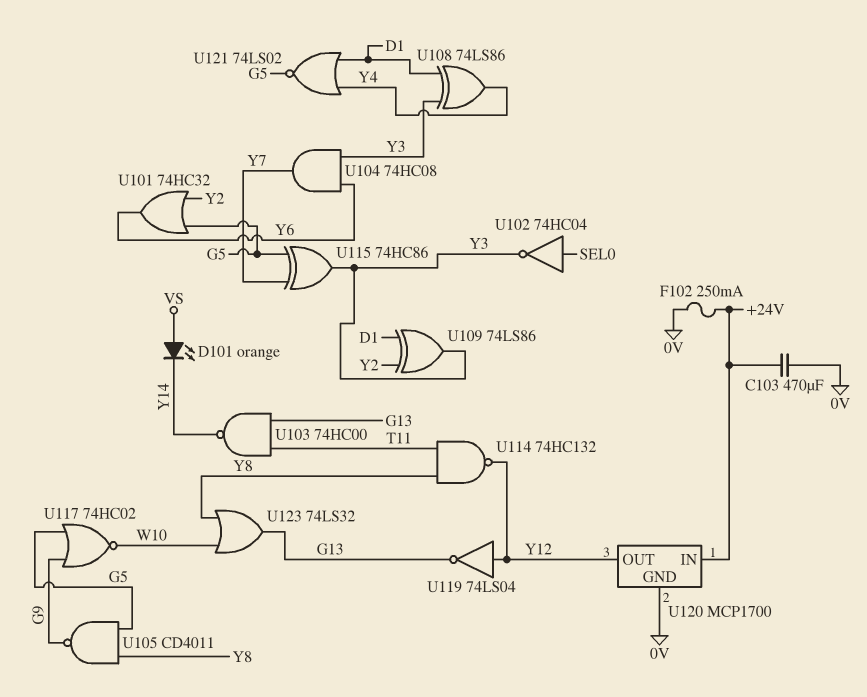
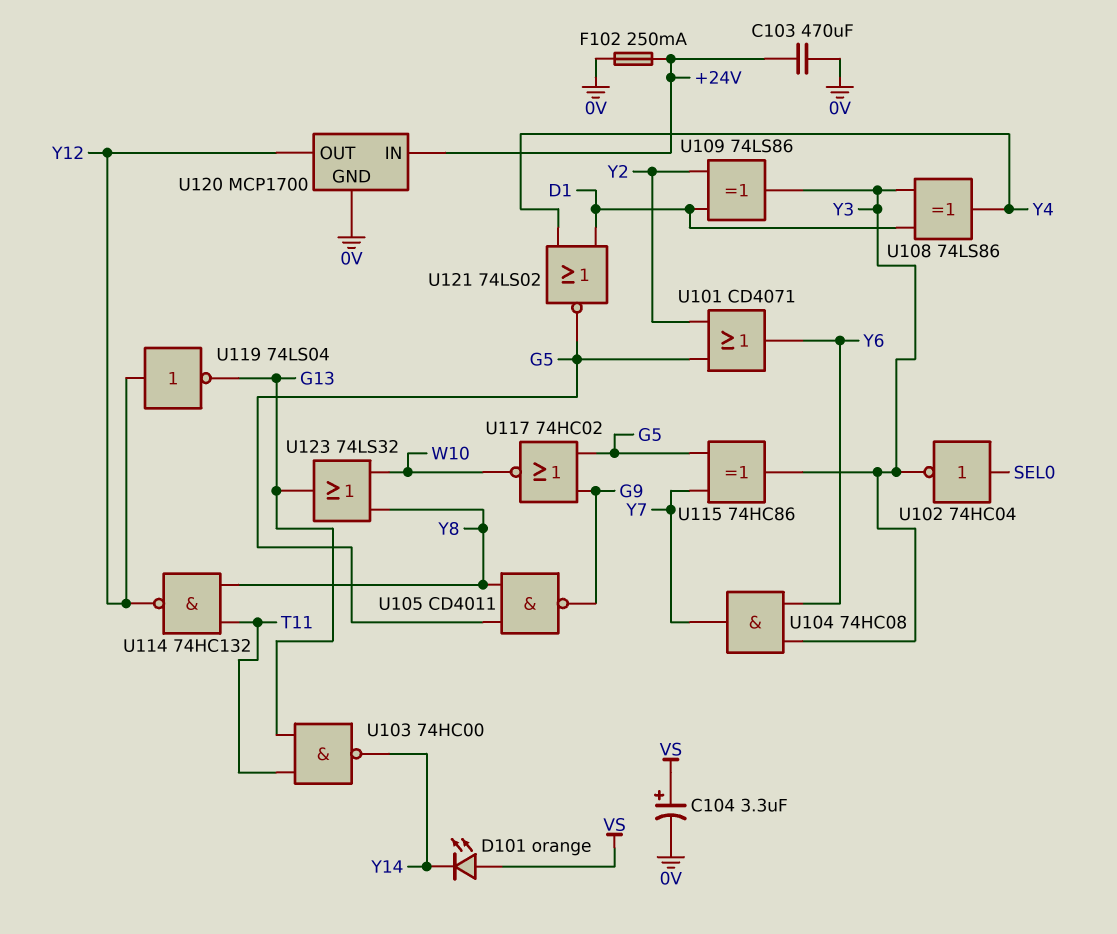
C104: none -> 3.3uF (plus VS, minus 0V)
U101: OR 74HC32 (in G5, in Y2, out Y6) -> OR CD4071 (in G5, in Y2, out Y6)

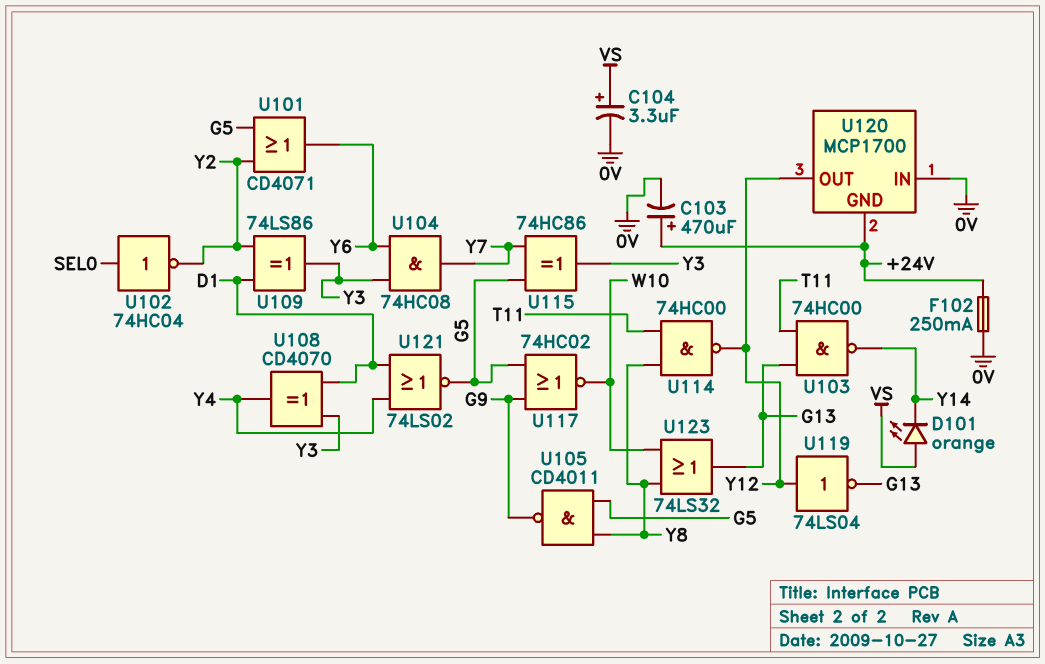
C103: 470uF (+24V, 0V) -> 470uF (plus +24V, minus 0V)
U102: NOT 74HC04 (in SEL0, out Y3) -> NOT 74HC04 (in SEL0, out Y2)
U108: XOR 74LS86 (in D1, in Y3, out Y4) -> XOR CD4070 (in D1, in Y3, out Y4)
U114: NAND 74HC132 (in T11, in Y8, out Y12) -> NAND 74HC00 (in T11, in Y8, out Y12)
U120 pin GND: 0V -> +24V
U120 pin IN: +24V -> 0V

